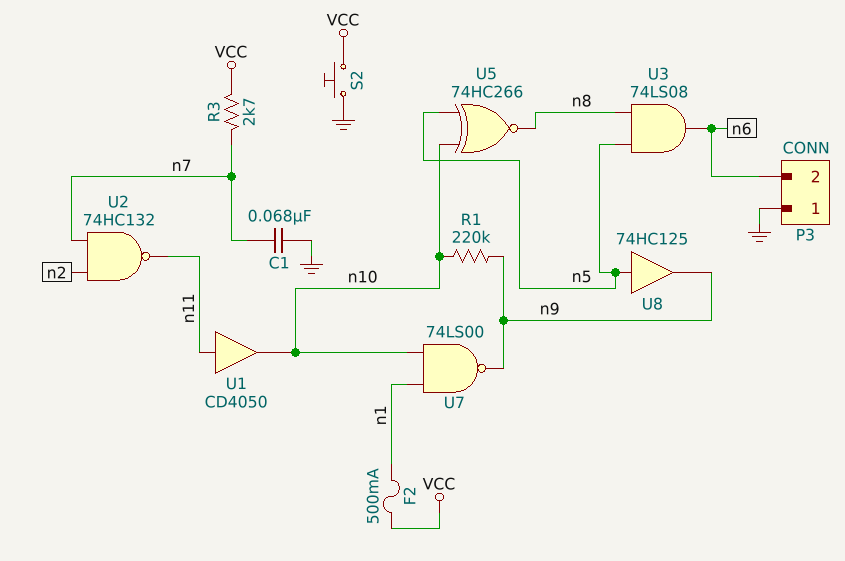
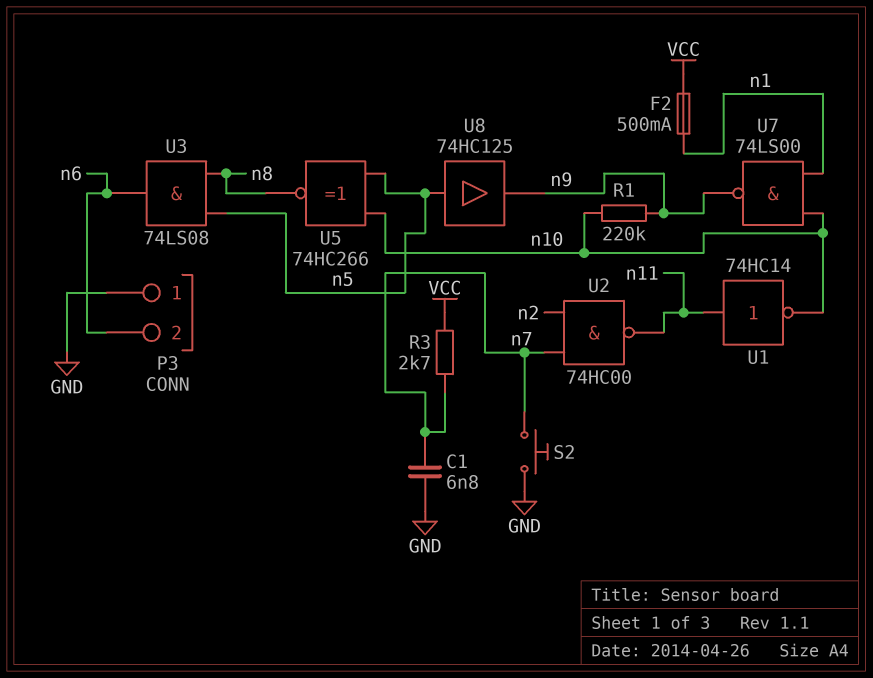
C1: 68nF (GND, n7) -> 6.8nF (GND, n7)
S2: button (GND, VCC) -> button (GND, n7)
U1: buffer CD4050 (in n11, out n10) -> NOT 74HC14 (in n11, out n10)
U2: NAND 74HC132 (in n2, in n7, out n11) -> NAND 74HC00 (in n2, in n7, out n11)

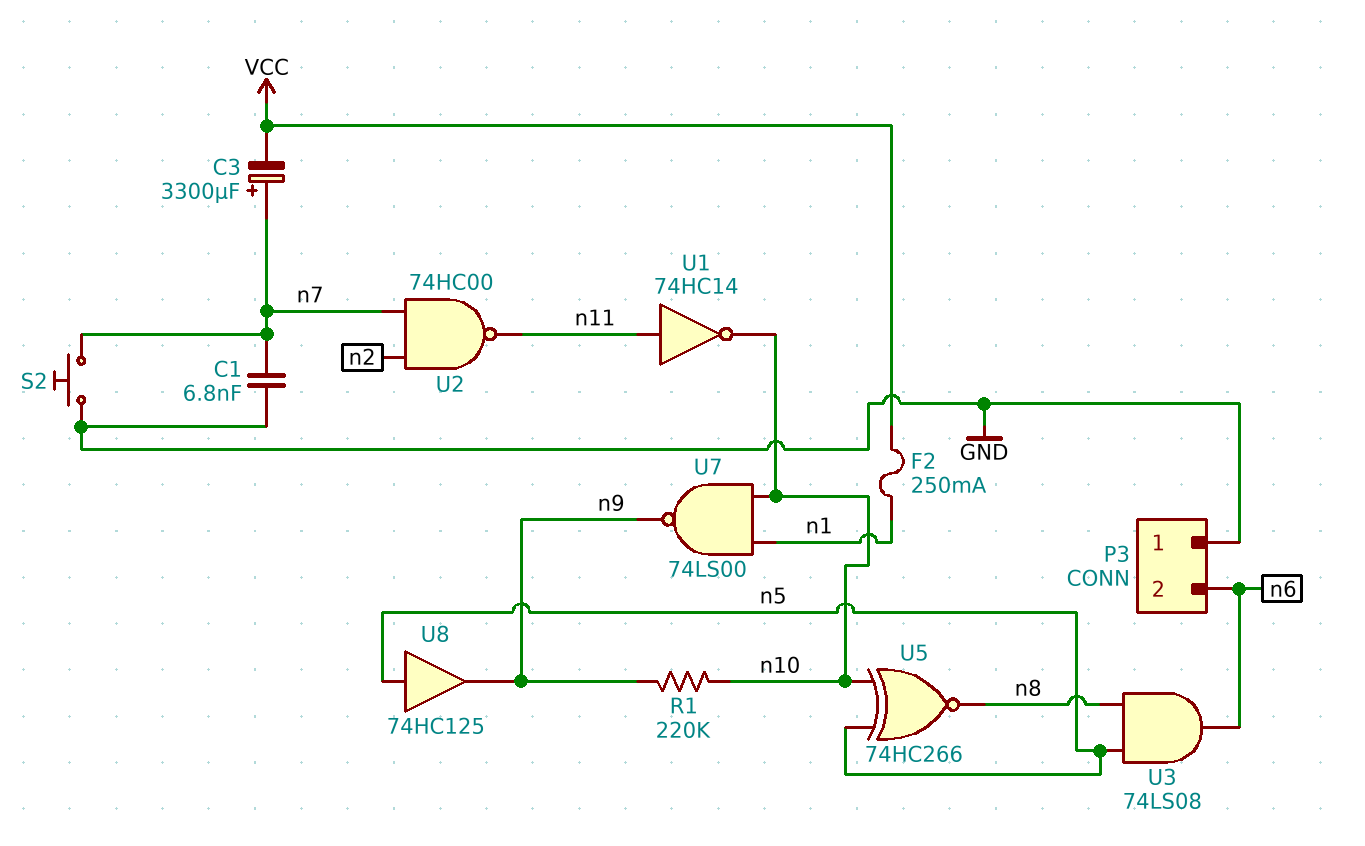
C3: none -> 3300uF (plus n7, minus VCC)
F2: 500mA (VCC, n1) -> 250mA (VCC, n1)
R3: 2.7k (VCC, n7) -> none

